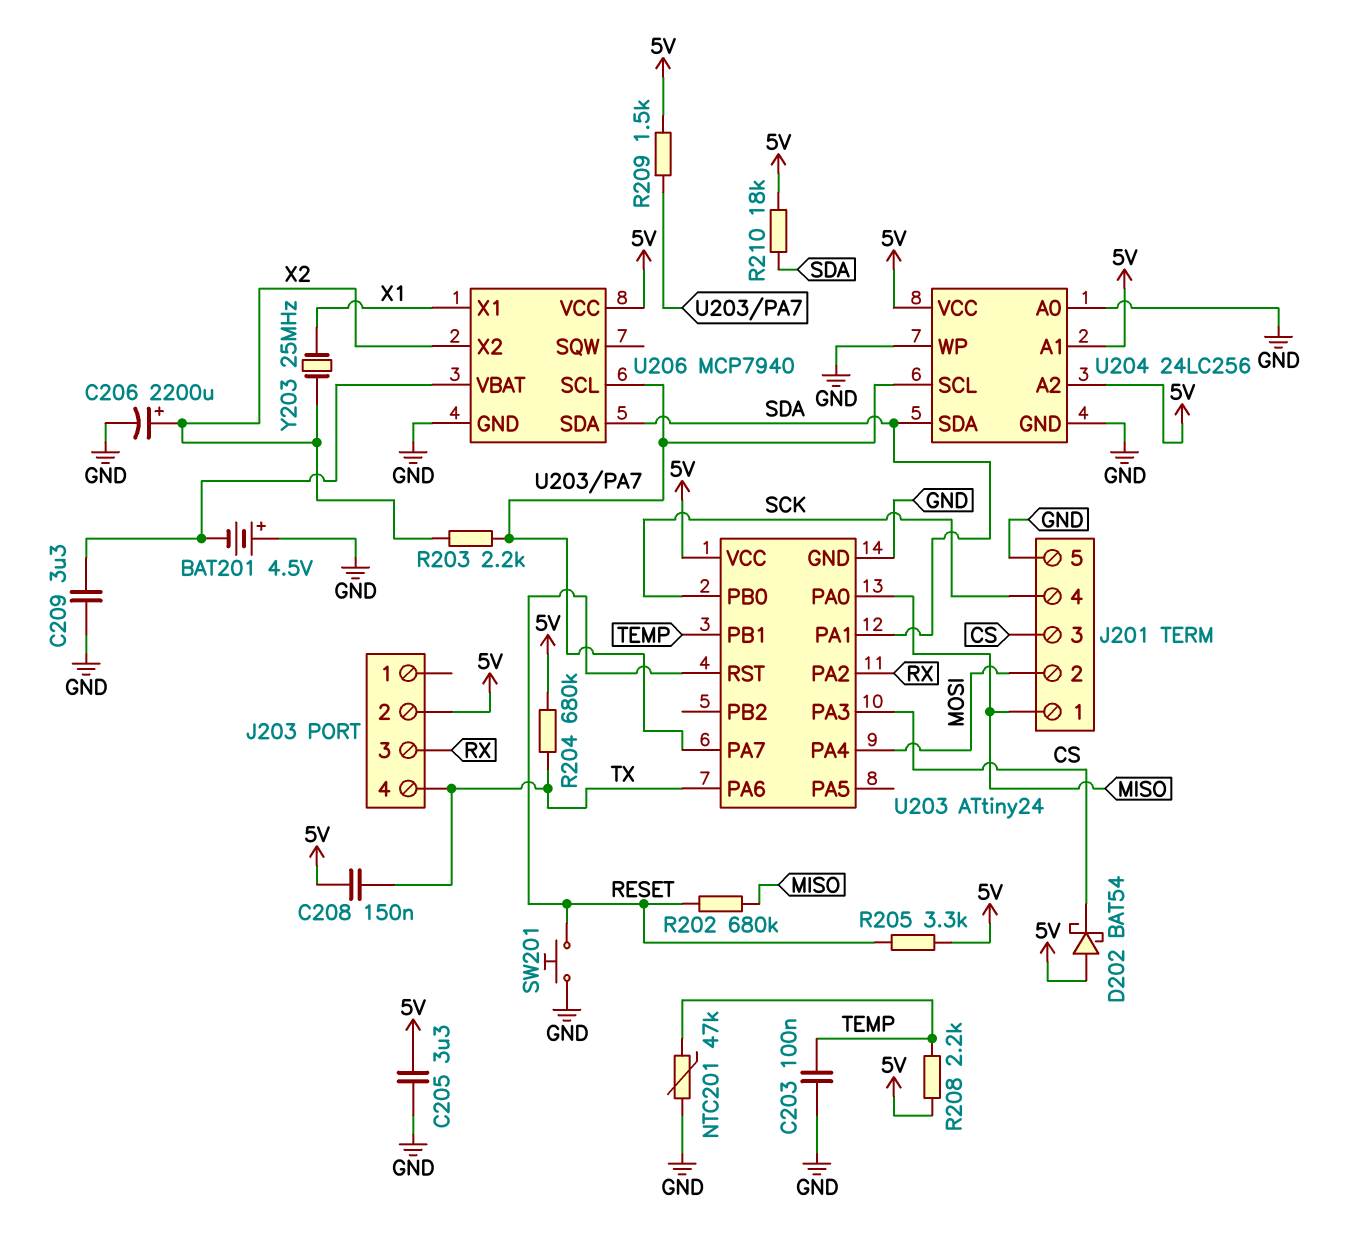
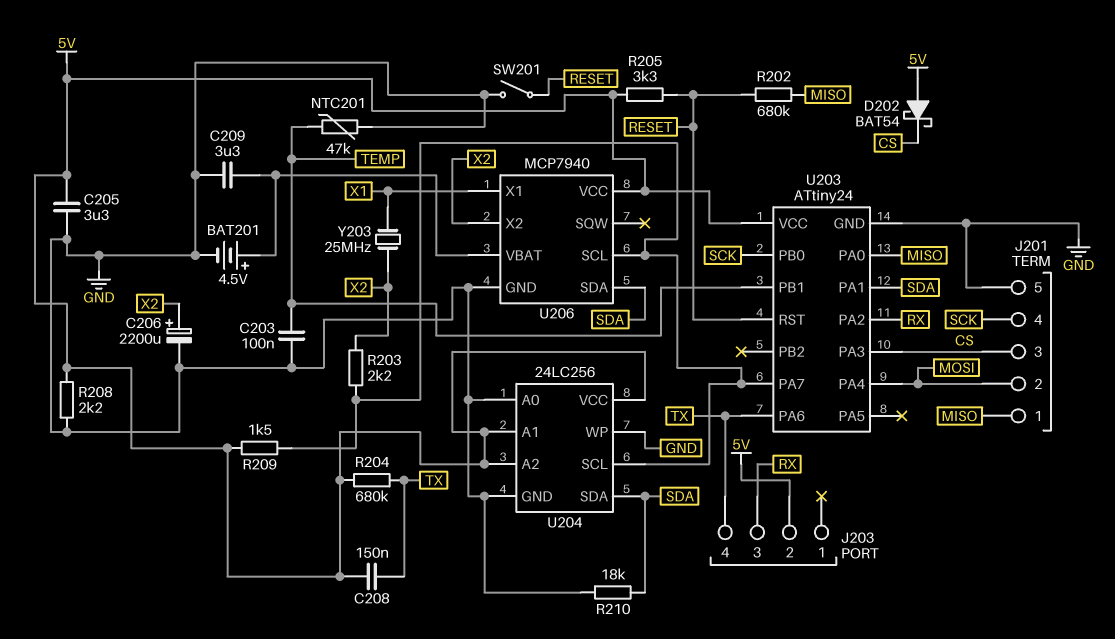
BAT201: 4.5V (plus GND, minus U206/VBAT) -> 4.5V (plus U206/VBAT, minus GND)
R208: 2.2k (5V, TEMP) -> 2.2k (5V, GND)
R210: 18k (5V, SDA) -> 18k (GND, SDA)
SW201: button (GND, RESET) -> switch (GND, RESET)

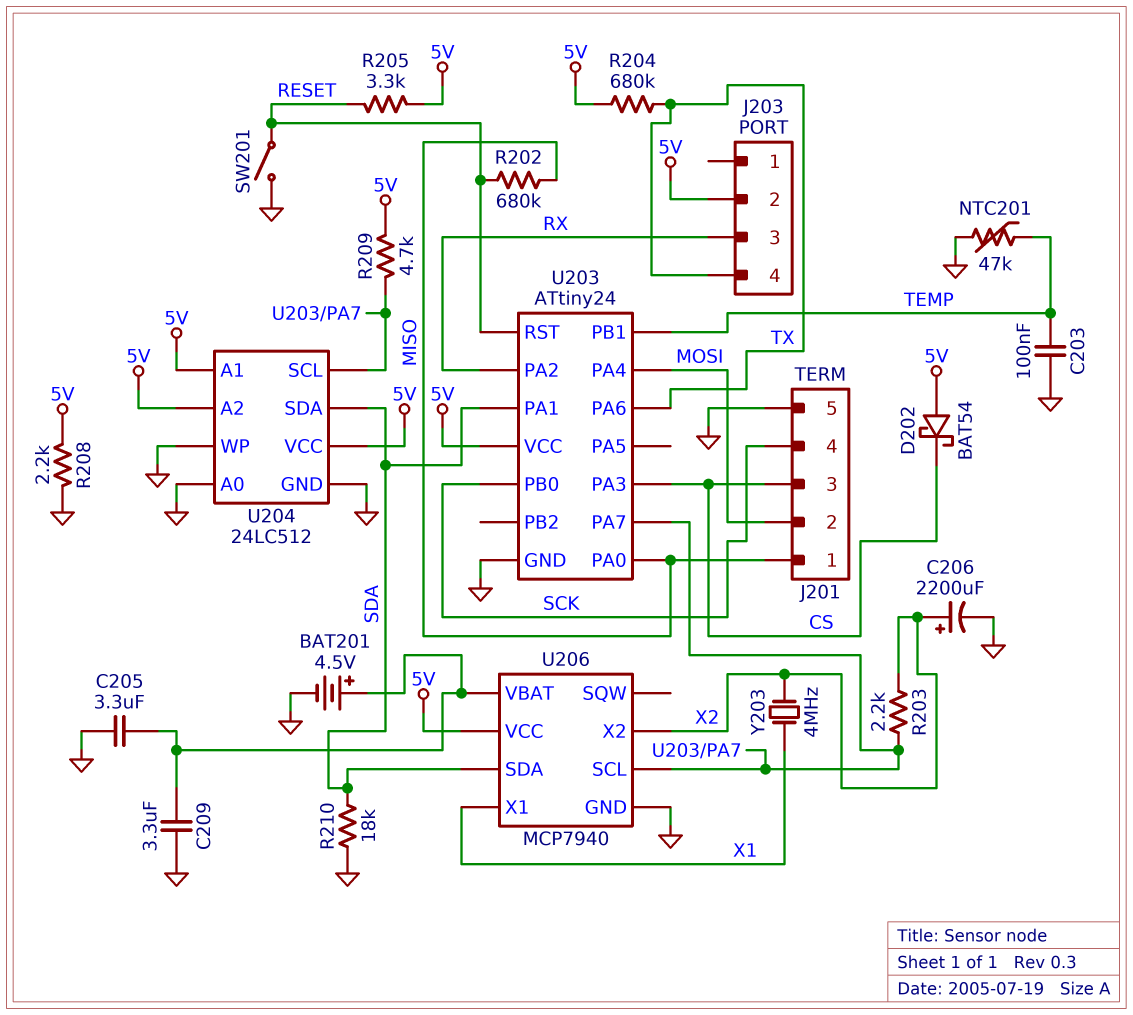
C205: 3.3uF (5V, GND) -> 3.3uF (GND, U206/VBAT)
C208: 150nF (5V, TX) -> none
R209: 1.5k (5V, U203/PA7) -> 4.7k (5V, U203/PA7)
U204: 24LC256 -> 24LC512
Y203: 25MHz (X1, X2) -> 4MHz (X1, X2)

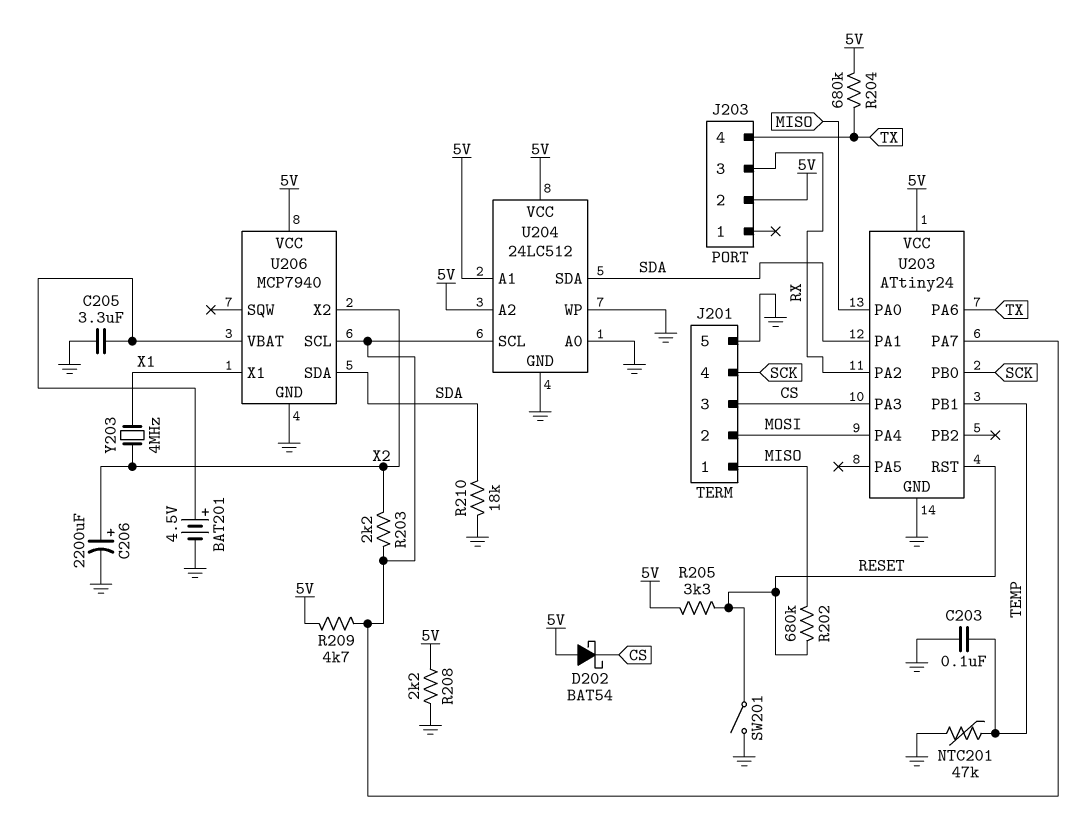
C209: 3.3uF (GND, U206/VBAT) -> none

